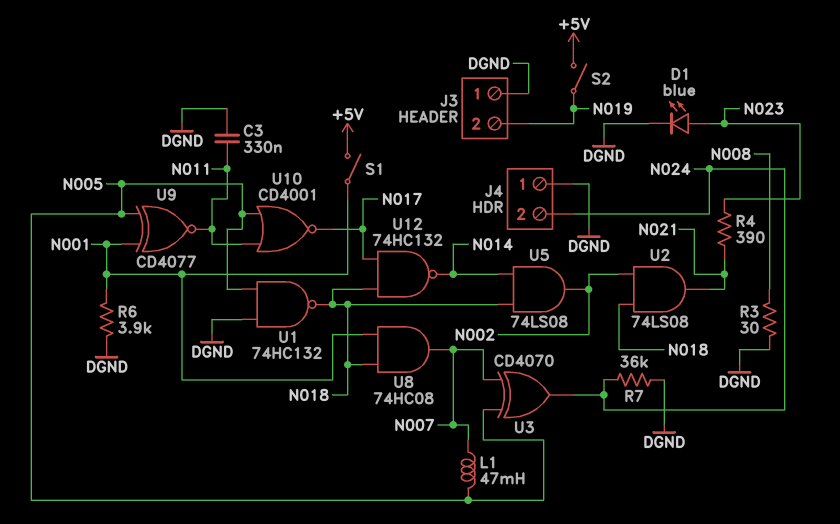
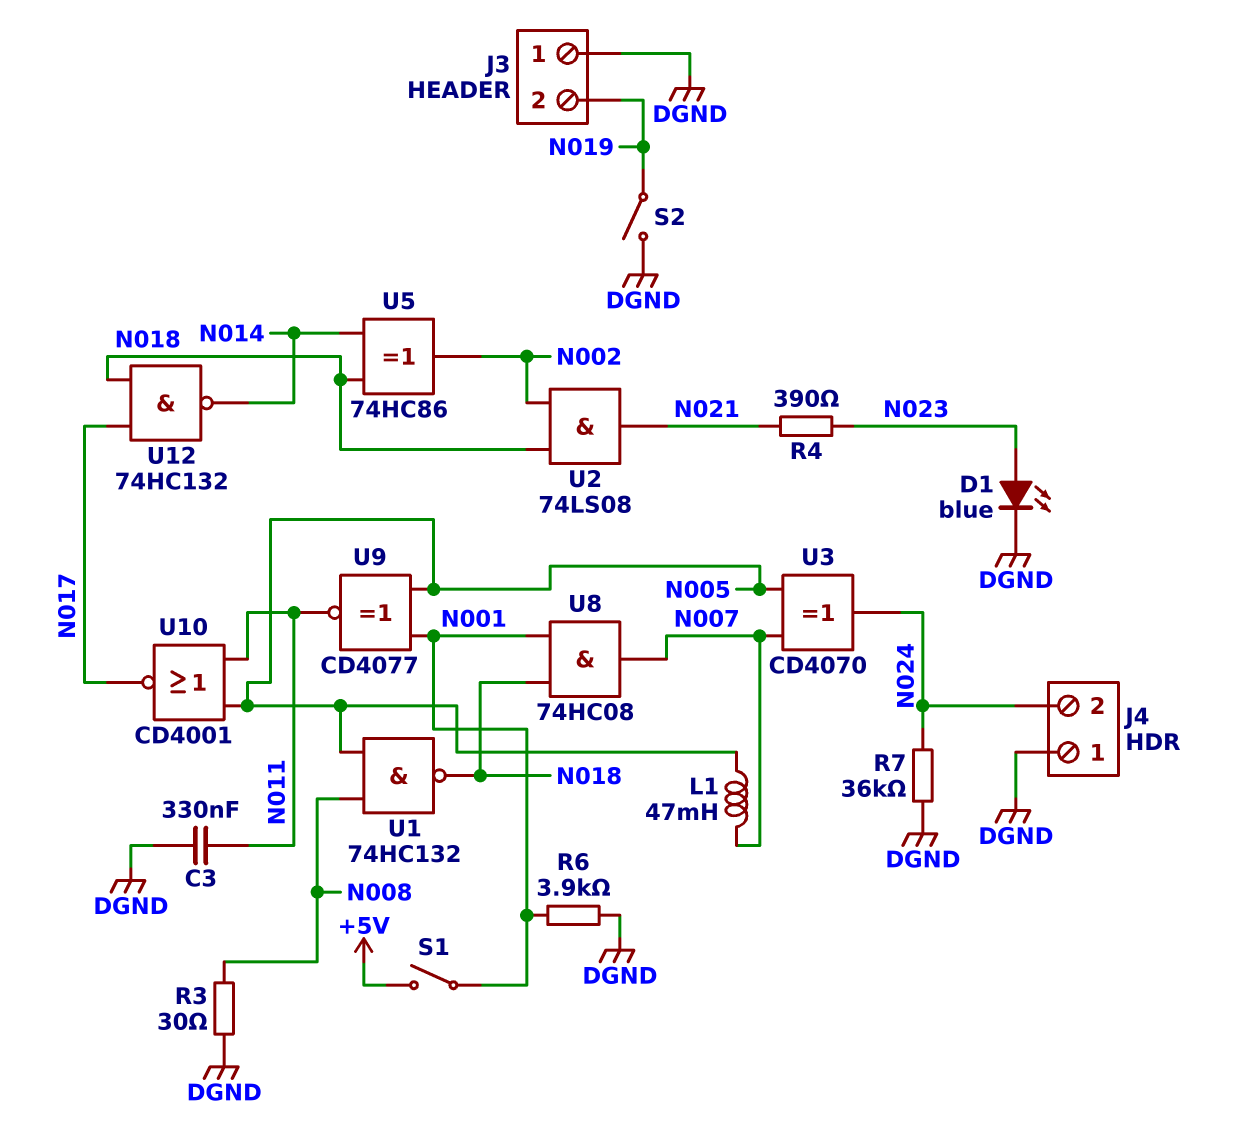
S2: switch (+5V, N019) -> switch (DGND, N019)
U1: NAND 74HC132 (in DGND, in N005, out N018) -> NAND 74HC132 (in N005, in N008, out N018)
U5: AND 74LS08 (in N014, in N018, out N002) -> XOR 74HC86 (in N014, in N018, out N002)

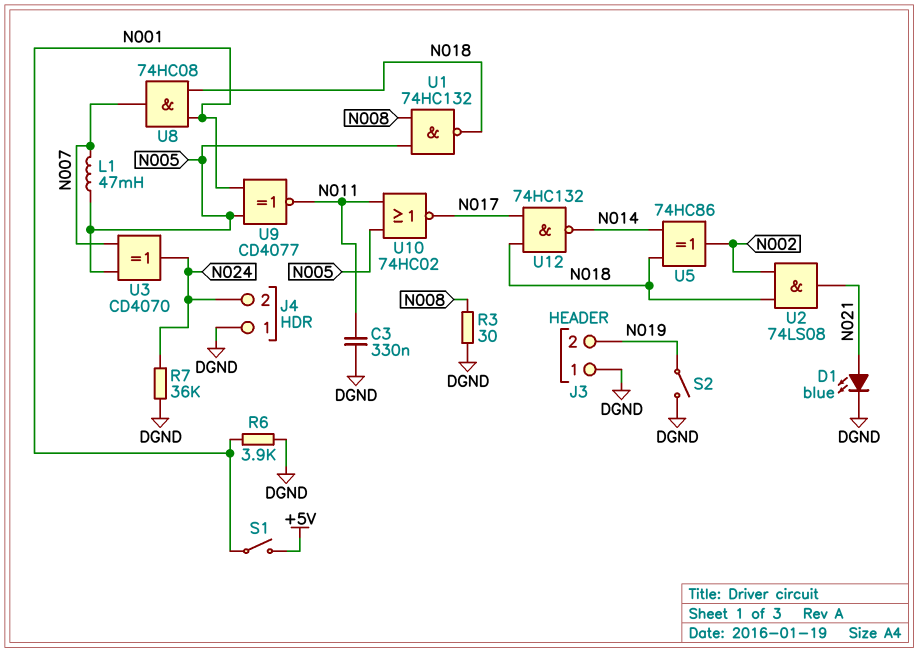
D1: LED blue (A N023, K DGND) -> LED blue (A N021, K DGND)
R4: 390 (N021, N023) -> none
U10: NOR CD4001 (in N005, in N011, out N017) -> NOR 74HC02 (in N005, in N011, out N017)

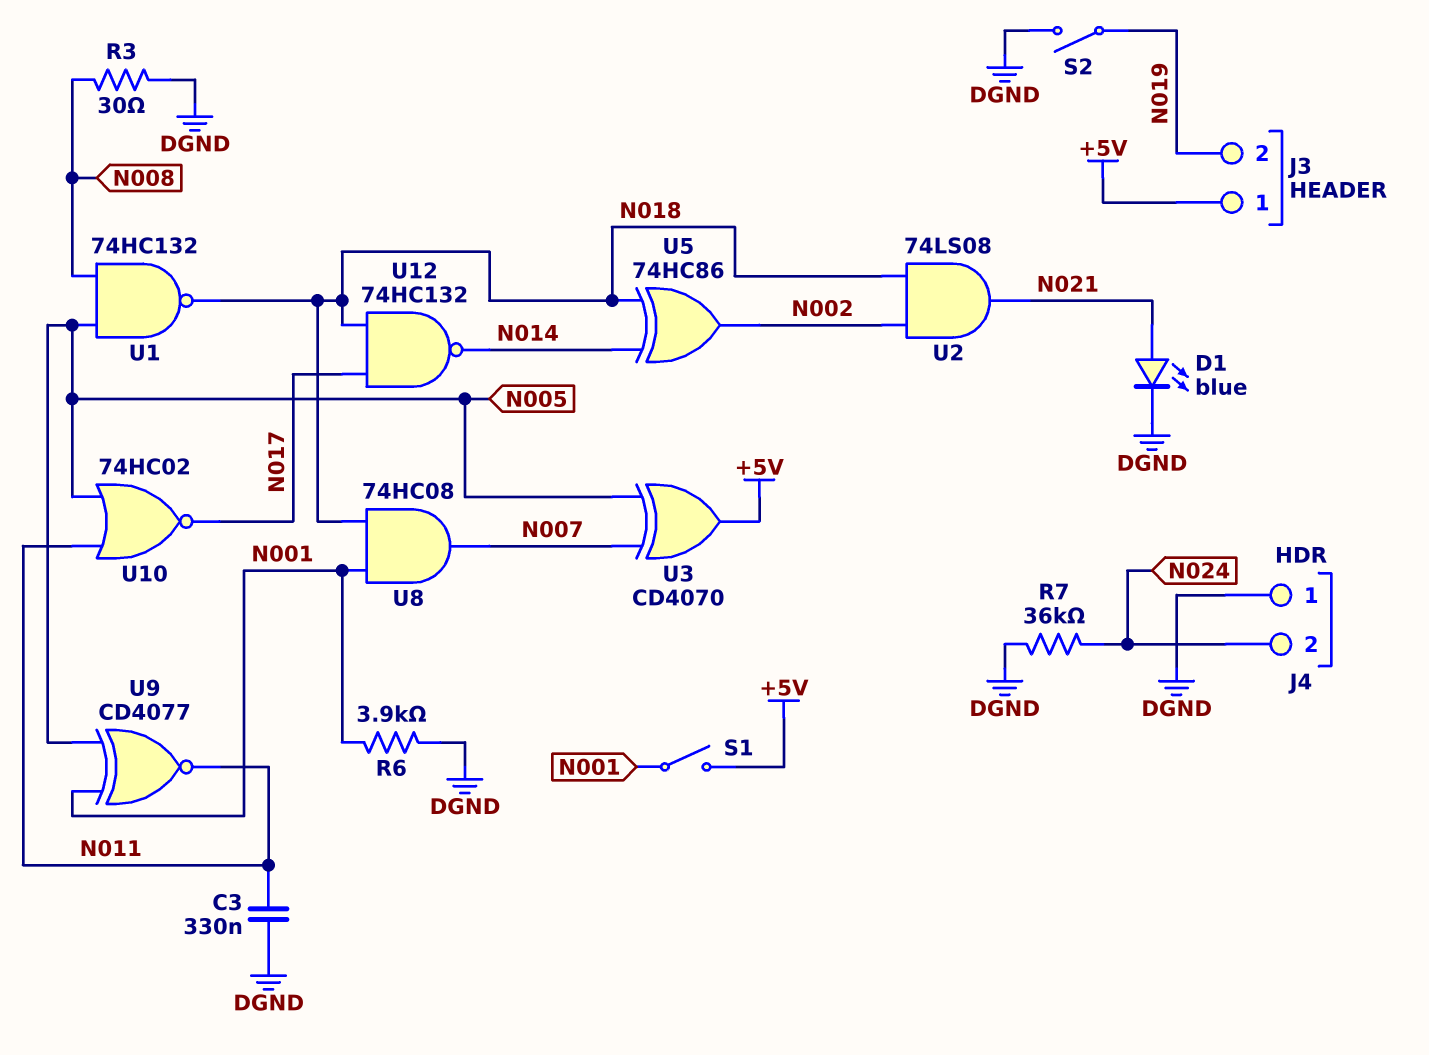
J3 pin 1: DGND -> +5V
L1: 47mH (N005, N007) -> none
U3: XOR CD4070 (in N005, in N007, out N024) -> XOR CD4070 (in N005, in N007, out +5V)

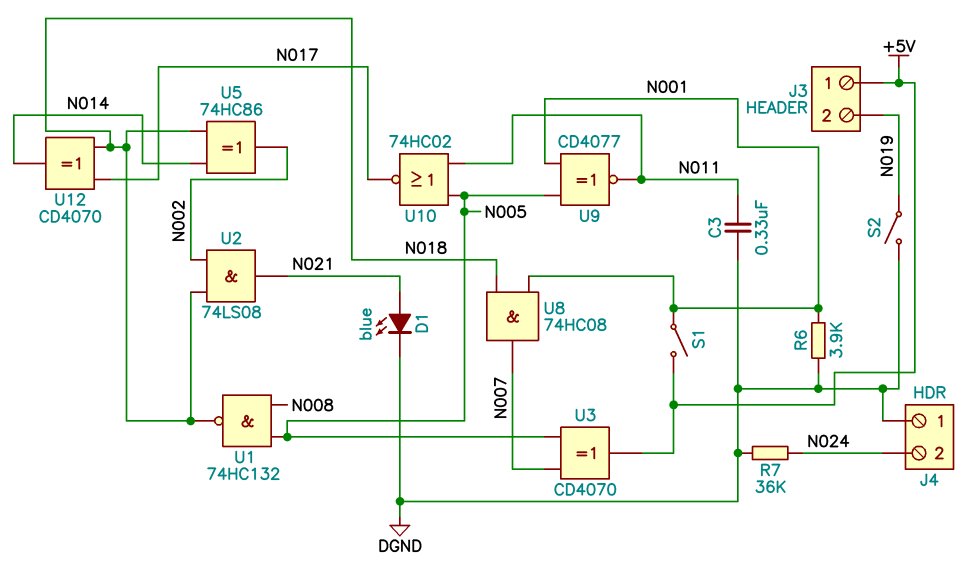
R3: 30 (DGND, N008) -> none
U12: NAND 74HC132 (in N017, in N018, out N014) -> XOR CD4070 (in N017, in N018, out N014)

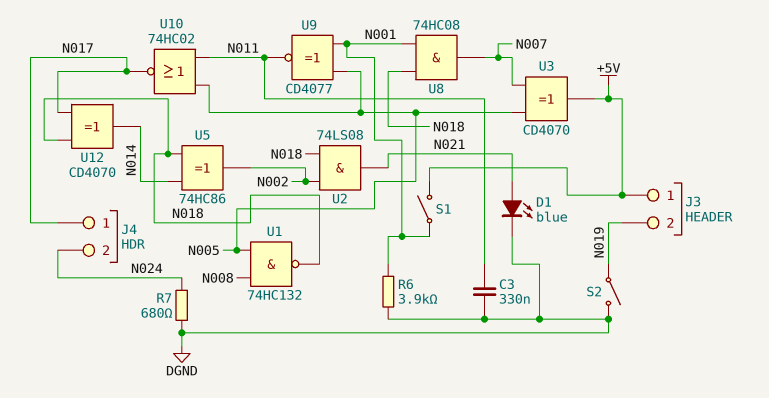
J4 pin 1: DGND -> N017
R7: 36k (DGND, N024) -> 680 (DGND, N024)

